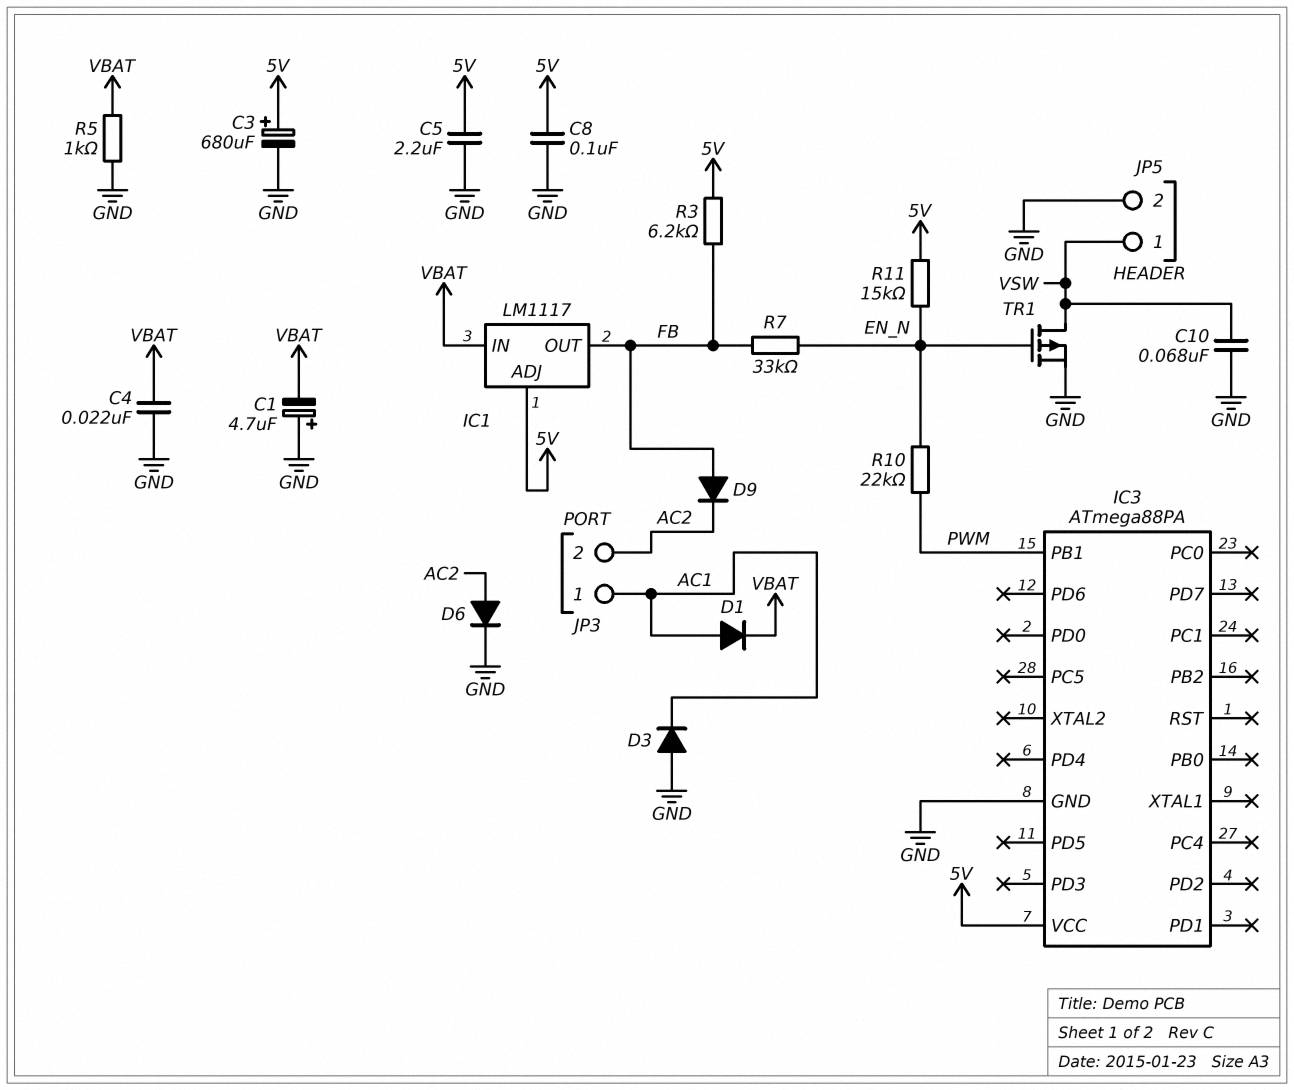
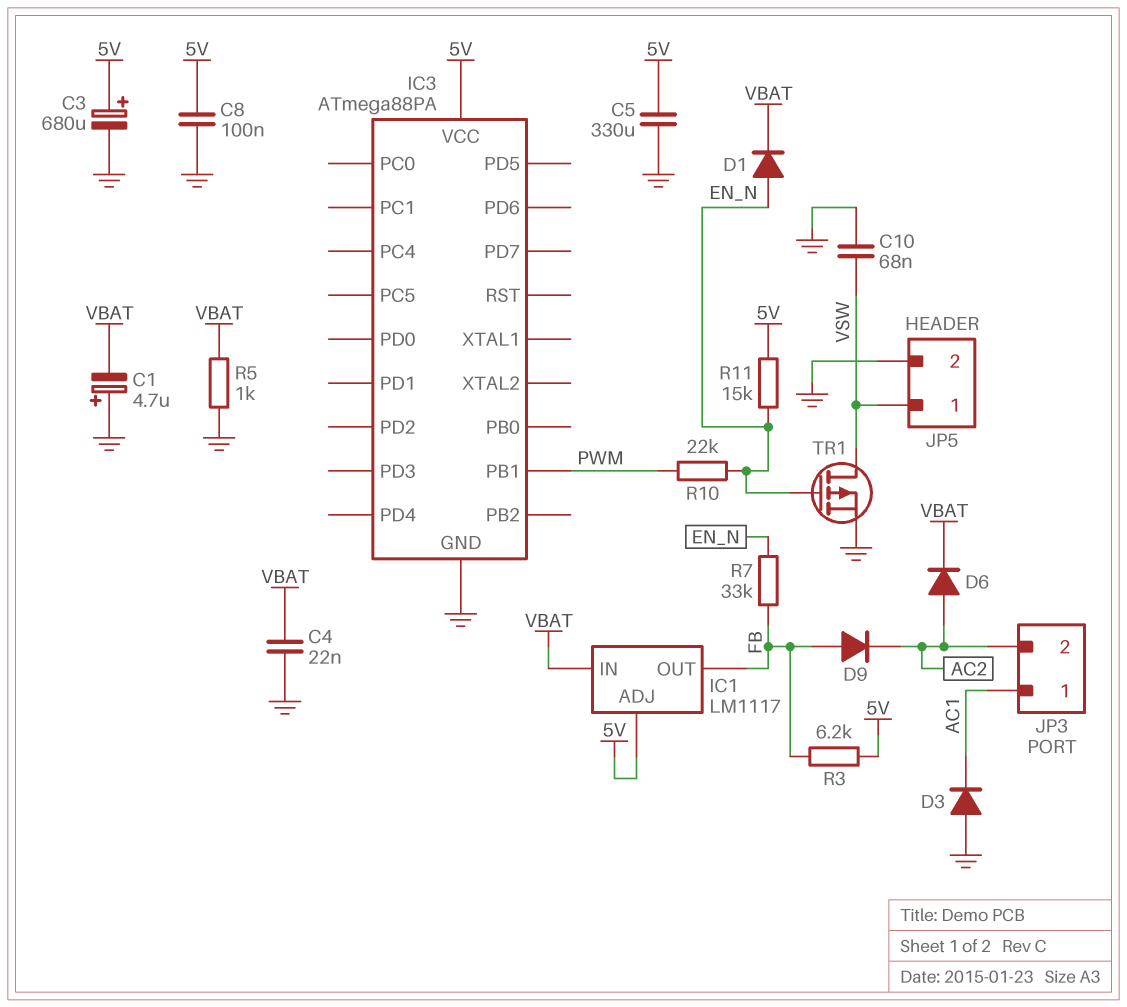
C5: 2.2uF (5V, GND) -> 330uF (5V, GND)
D1: diode (A AC1, K VBAT) -> diode (A EN_N, K VBAT)
D6: diode (A AC2, K GND) -> diode (A AC2, K VBAT)

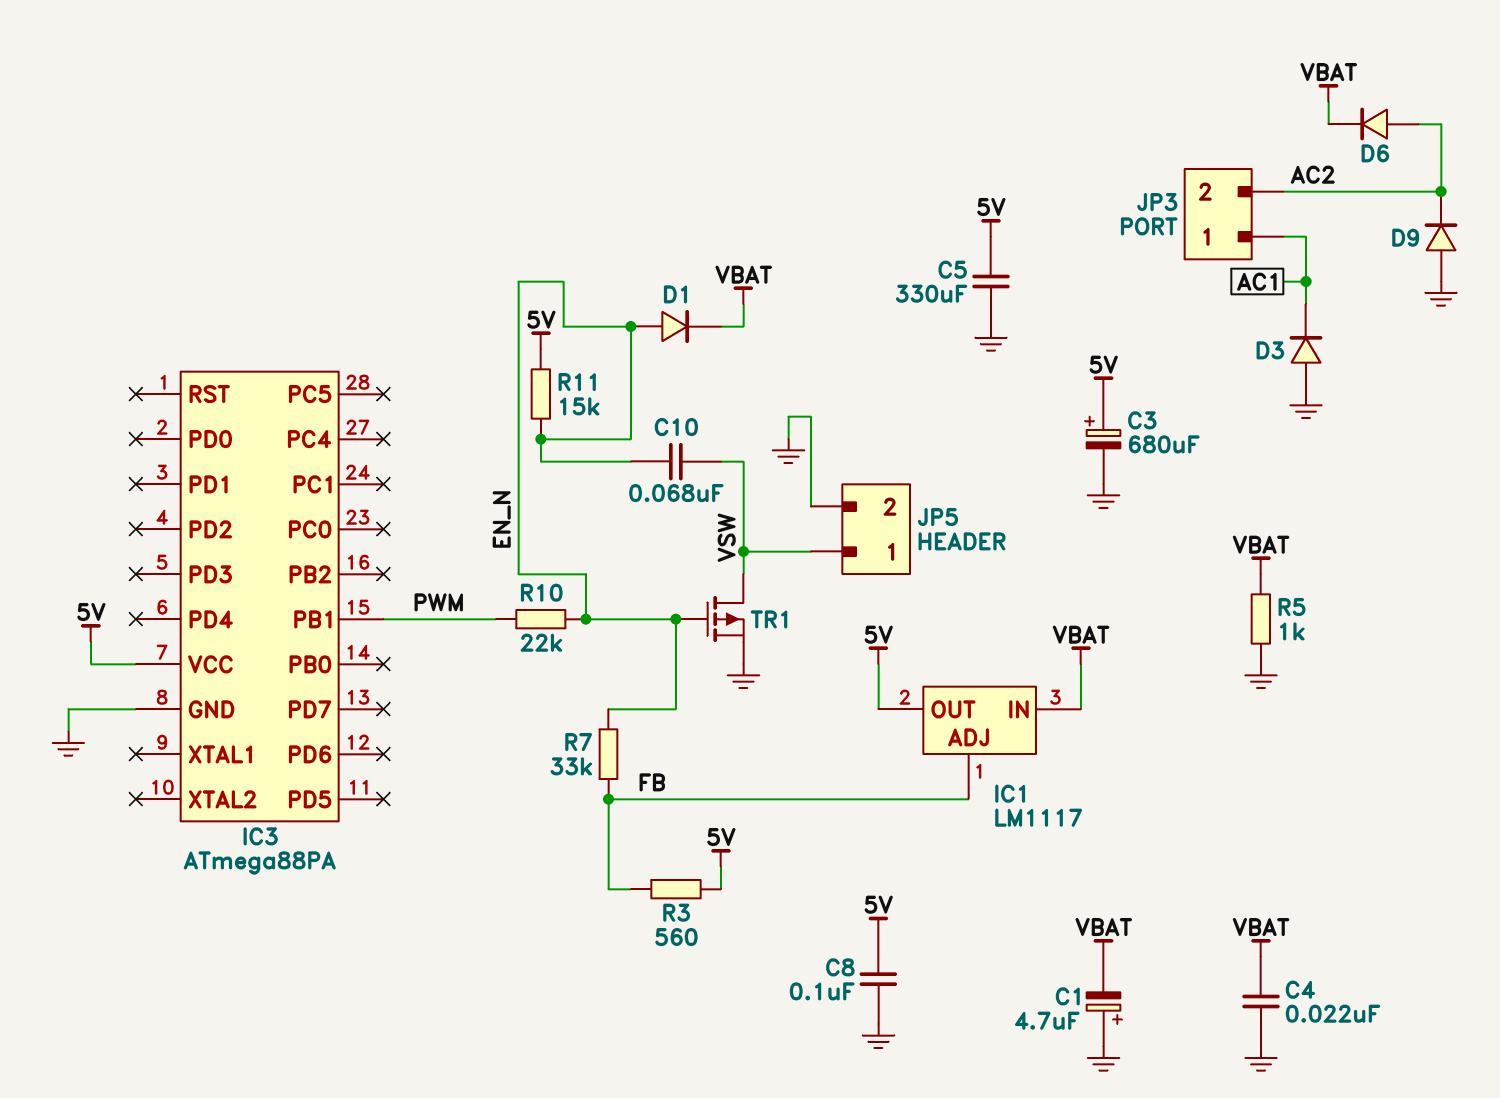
C10: 68nF (GND, VSW) -> 68nF (EN_N, VSW)
D9: diode (A FB, K AC2) -> diode (A GND, K AC2)
IC1 pin ADJ: 5V -> FB
IC1 pin OUT: FB -> 5V
R3: 6.2k (5V, FB) -> 560 (5V, FB)

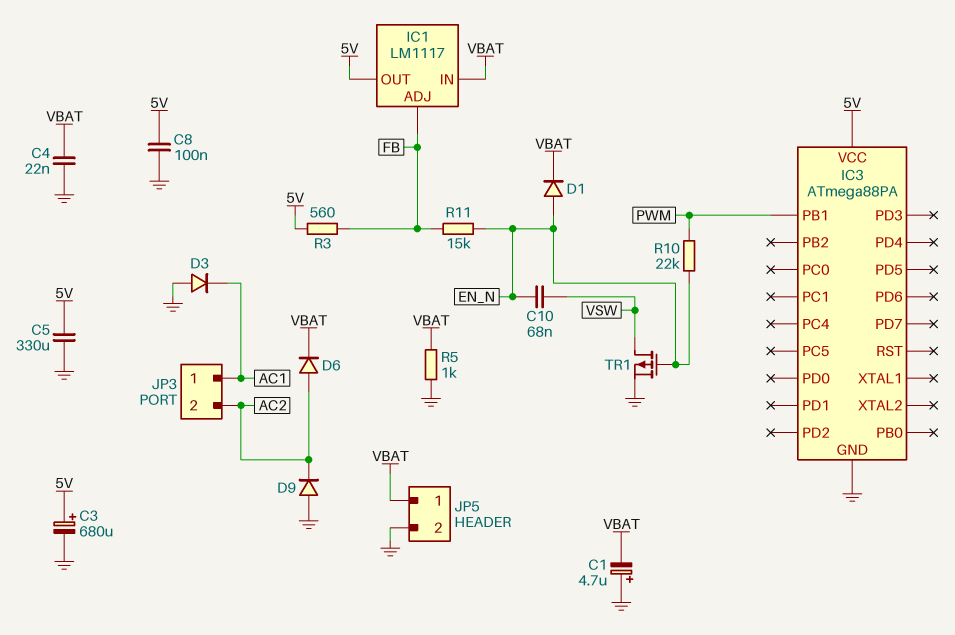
JP5 pin 1: VSW -> VBAT
R7: 33k (EN_N, FB) -> none
R11: 15k (5V, EN_N) -> 15k (EN_N, FB)

